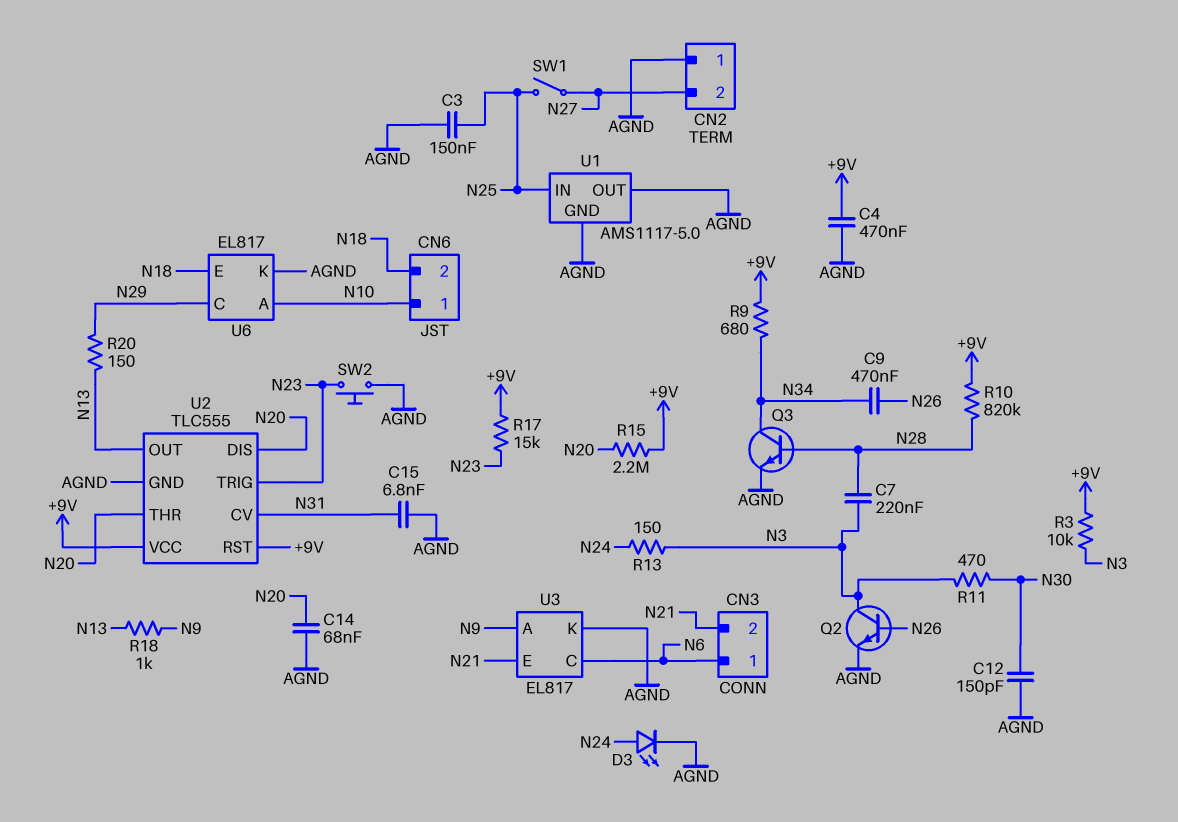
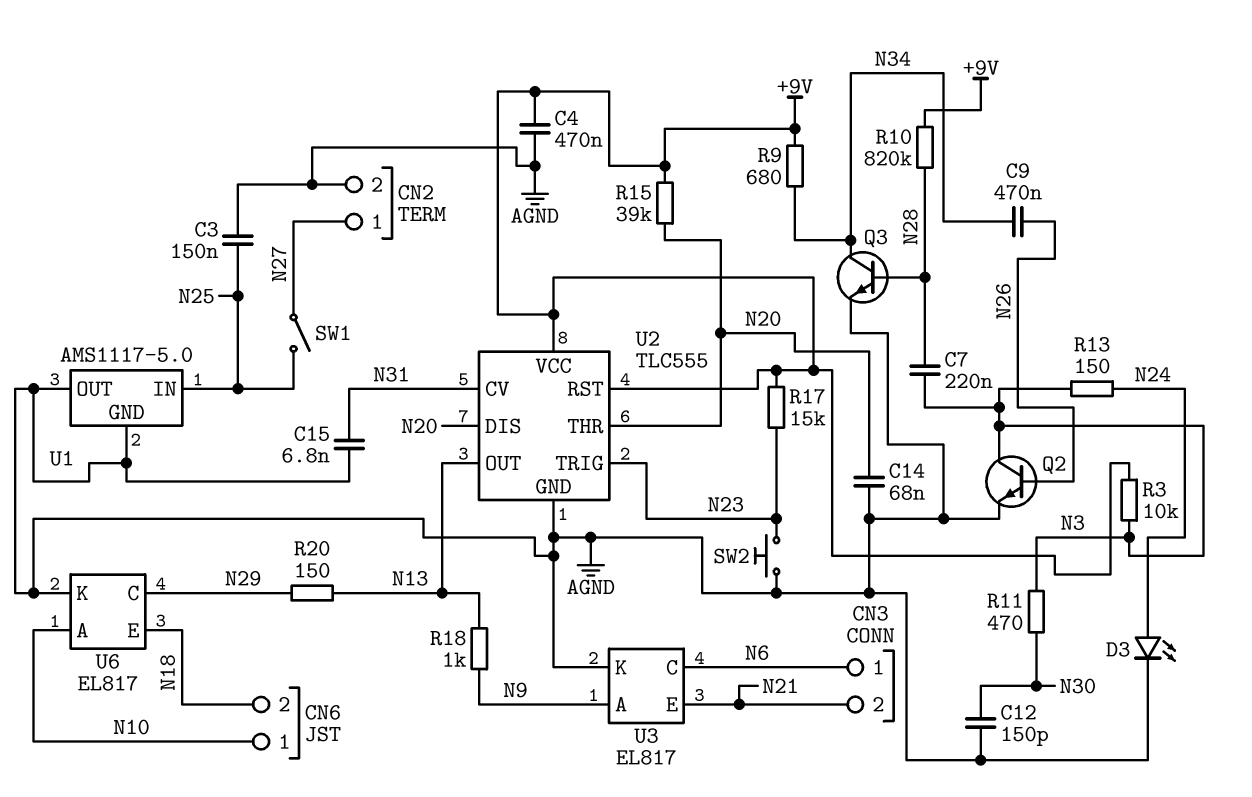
CN2 pin 1: AGND -> N27
CN2 pin 2: N27 -> AGND
R15: 2.2M (+9V, N20) -> 39k (+9V, N20)

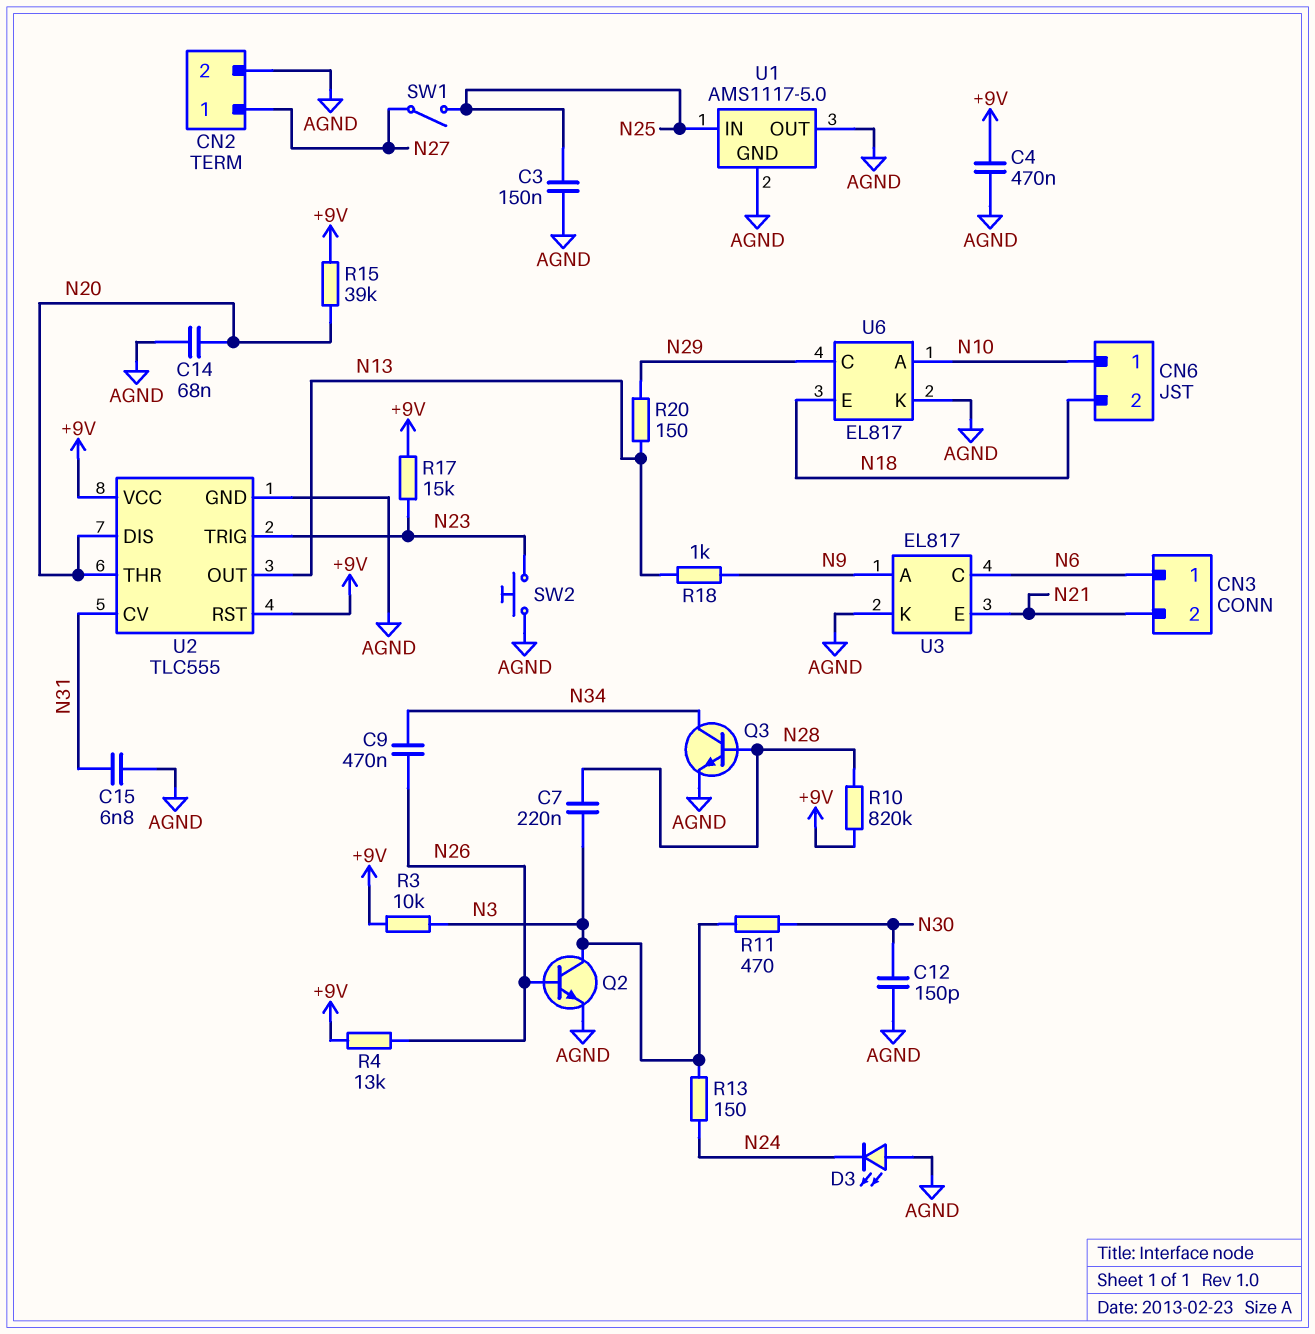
D3: LED (A N24, K AGND) -> LED (A AGND, K N24)
R4: none -> 13k (+9V, N26)
R9: 680 (+9V, N34) -> none

